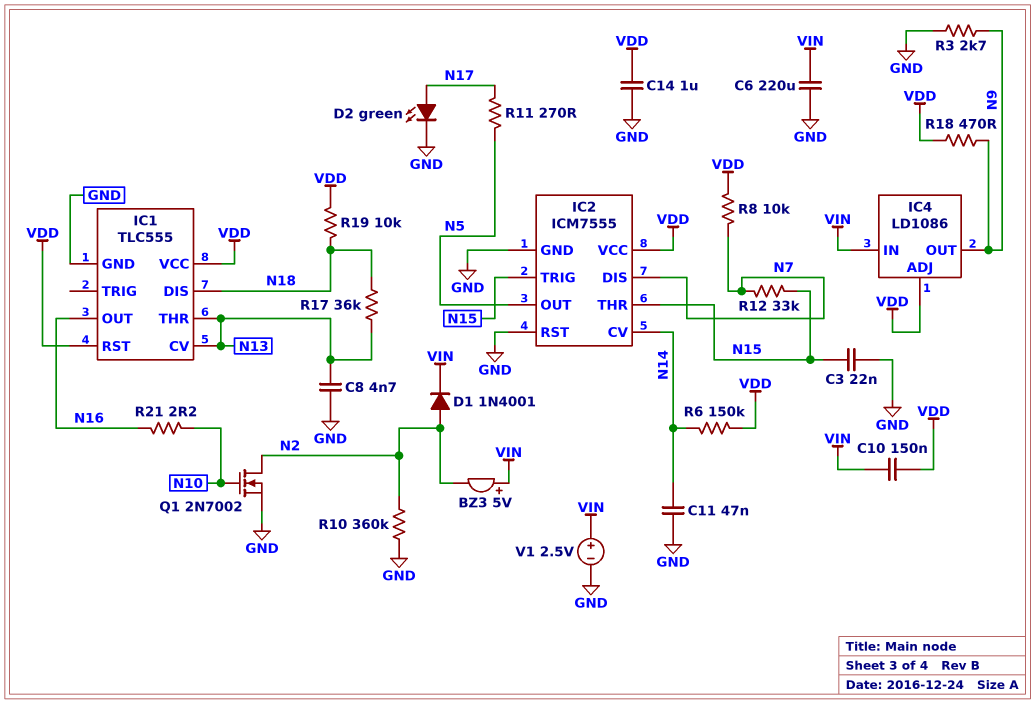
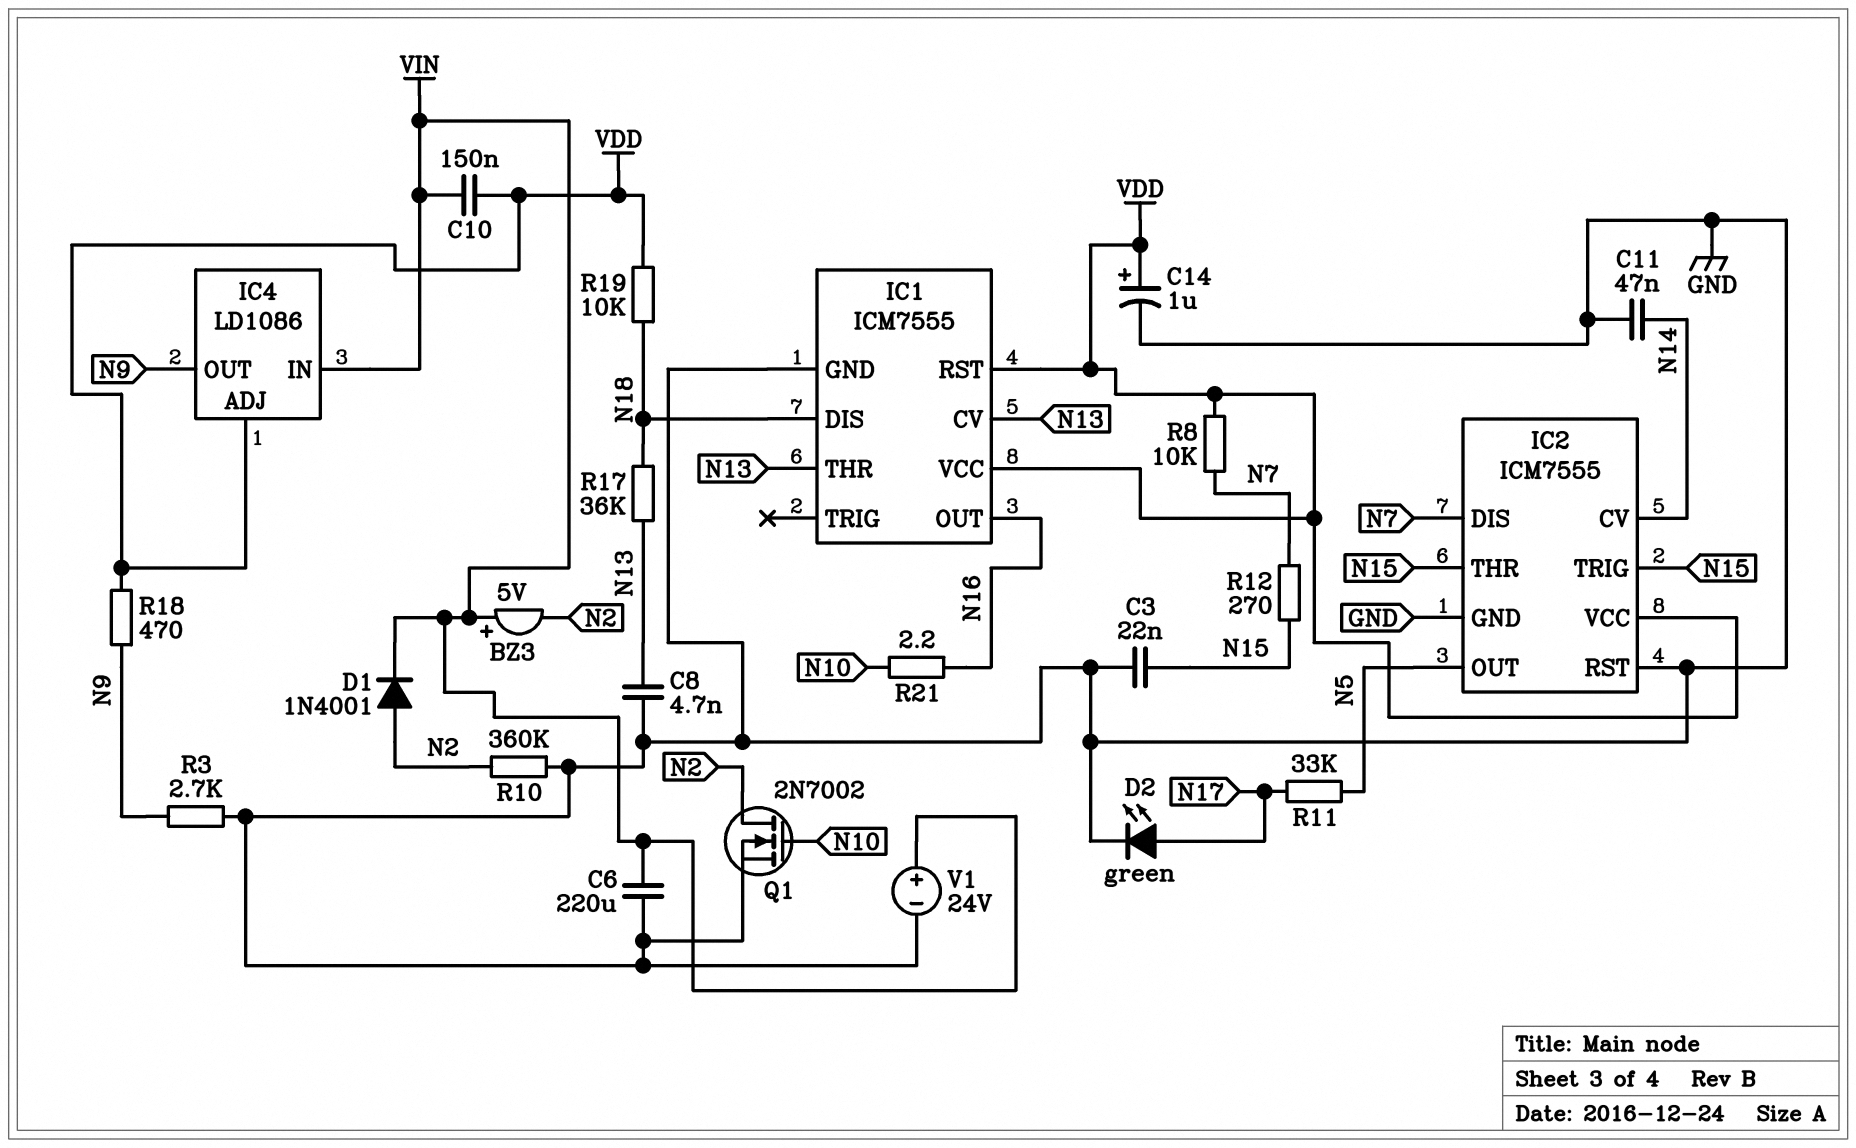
C14: 1uF (GND, VDD) -> 1uF (plus VDD, minus GND)
IC1: TLC555 -> ICM7555
R6: 150k (N14, VDD) -> none
R11: 270 (N5, N17) -> 33k (N5, N17)
R12: 33k (N7, N15) -> 270 (N7, N15)
V1: 2.5V (plus VIN, minus GND) -> 24V (plus VIN, minus GND)

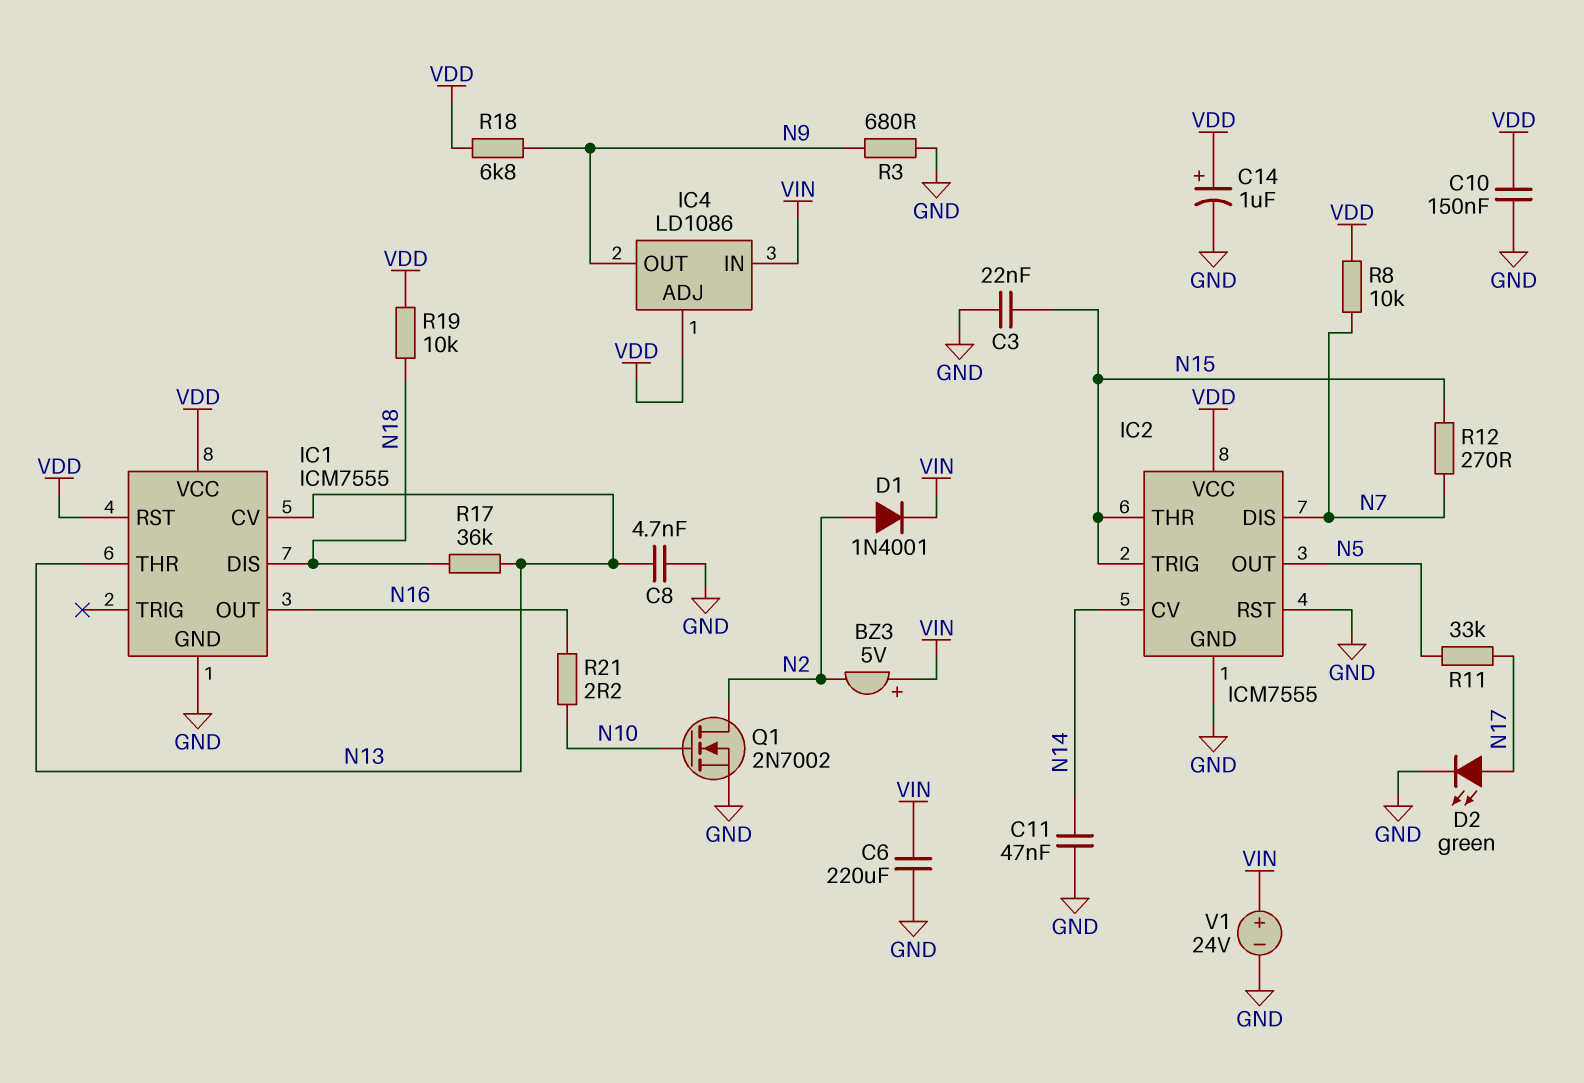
C10: 150nF (VDD, VIN) -> 150nF (GND, VDD)
R3: 2.7k (GND, N9) -> 680 (GND, N9)
R10: 360k (GND, N2) -> none
R18: 470 (N9, VDD) -> 6.8k (N9, VDD)

